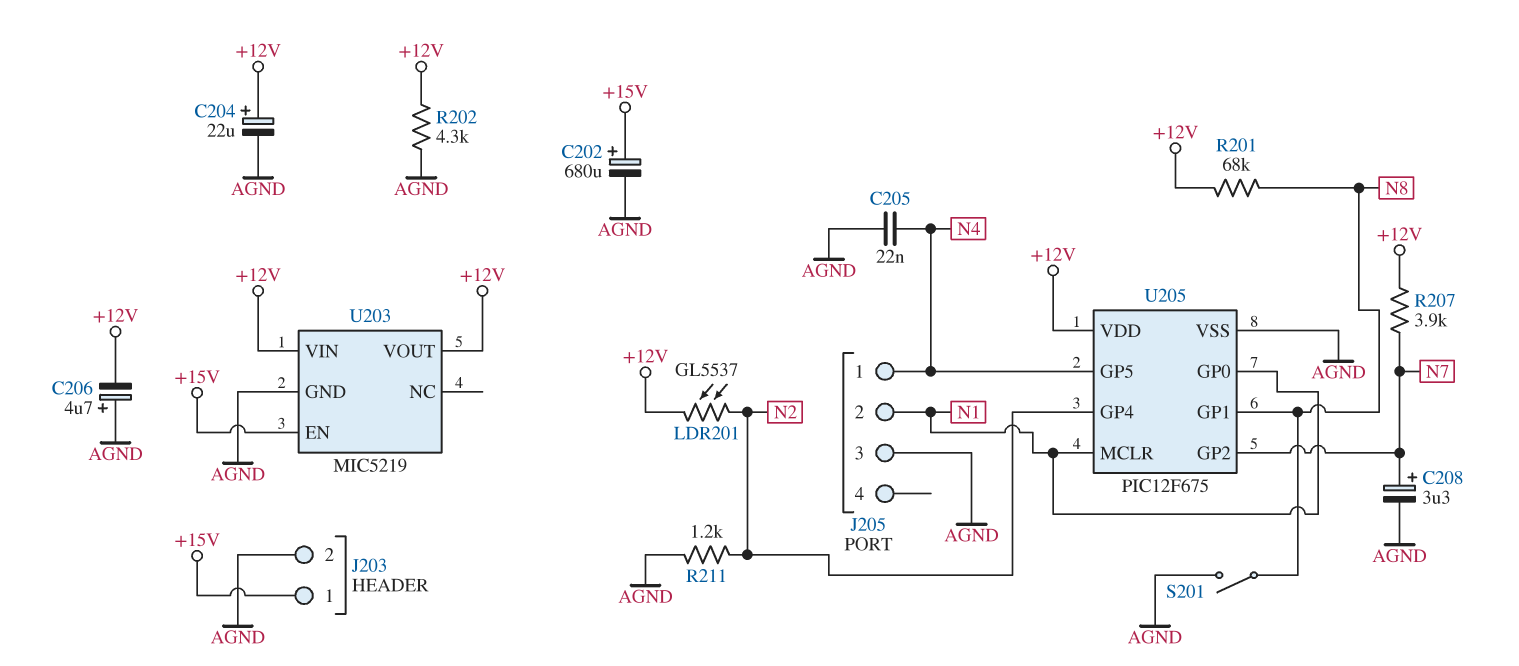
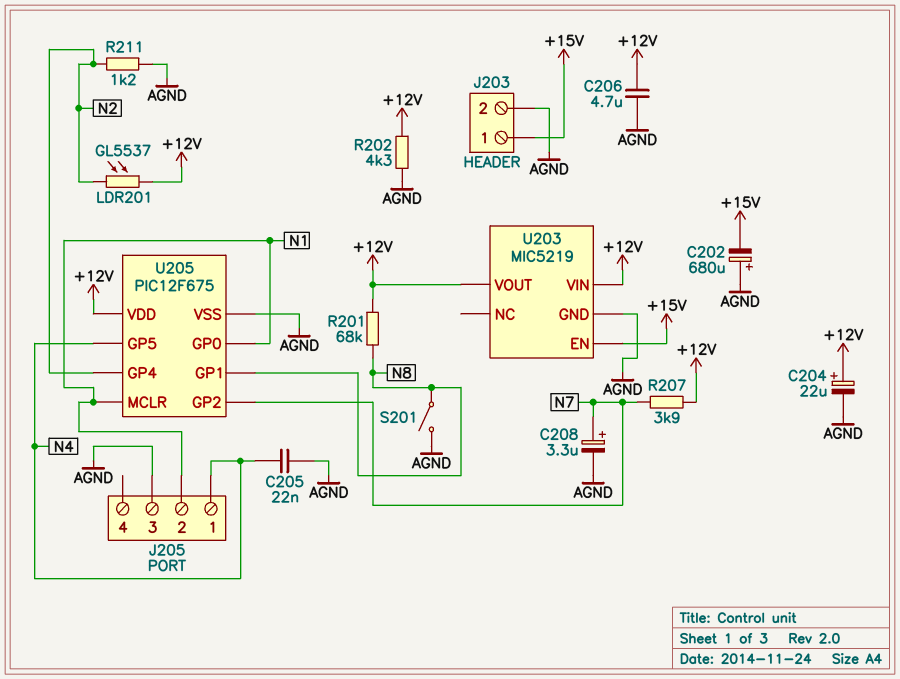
C202: 680uF (plus +15V, minus AGND) -> 680uF (plus AGND, minus +15V)
C206: 4.7uF (plus AGND, minus +12V) -> 4.7uF (+12V, AGND)

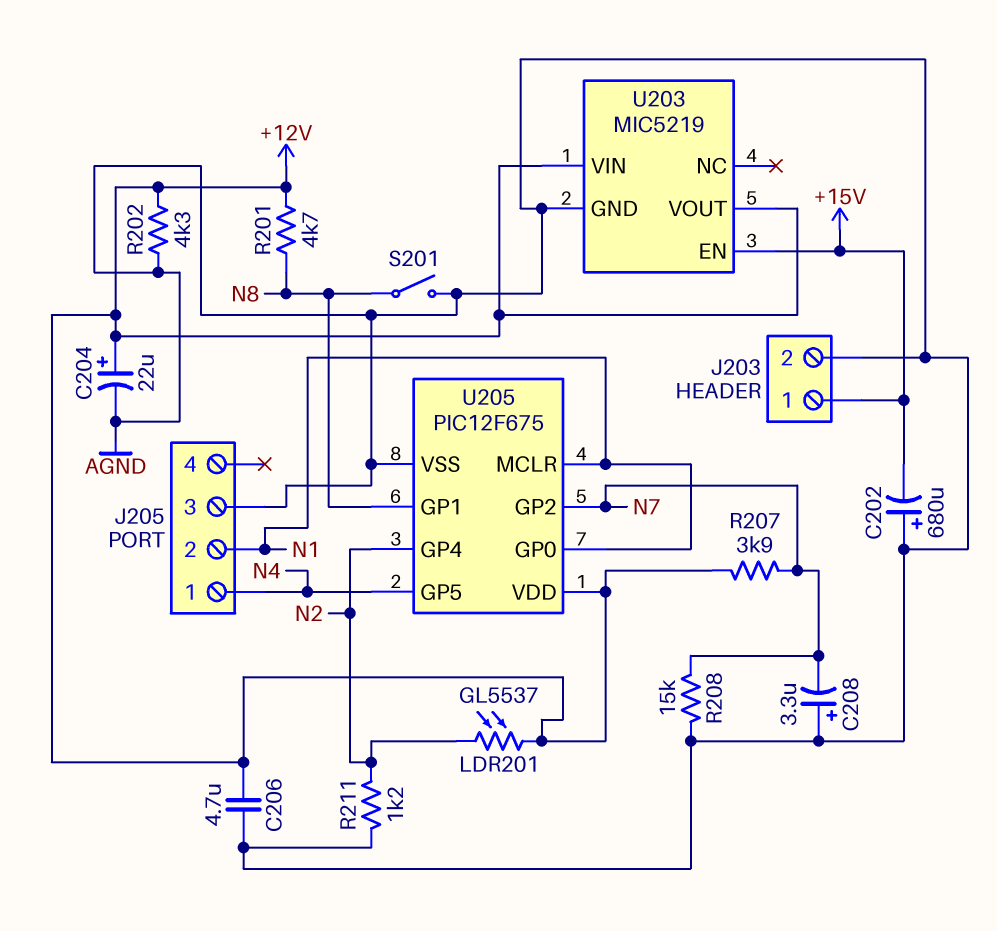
C205: 22nF (AGND, N4) -> none
C208: 3.3uF (plus N7, minus AGND) -> 3.3uF (plus AGND, minus N7)
R201: 68k (+12V, N8) -> 4.7k (+12V, N8)
R208: none -> 15k (AGND, N7)

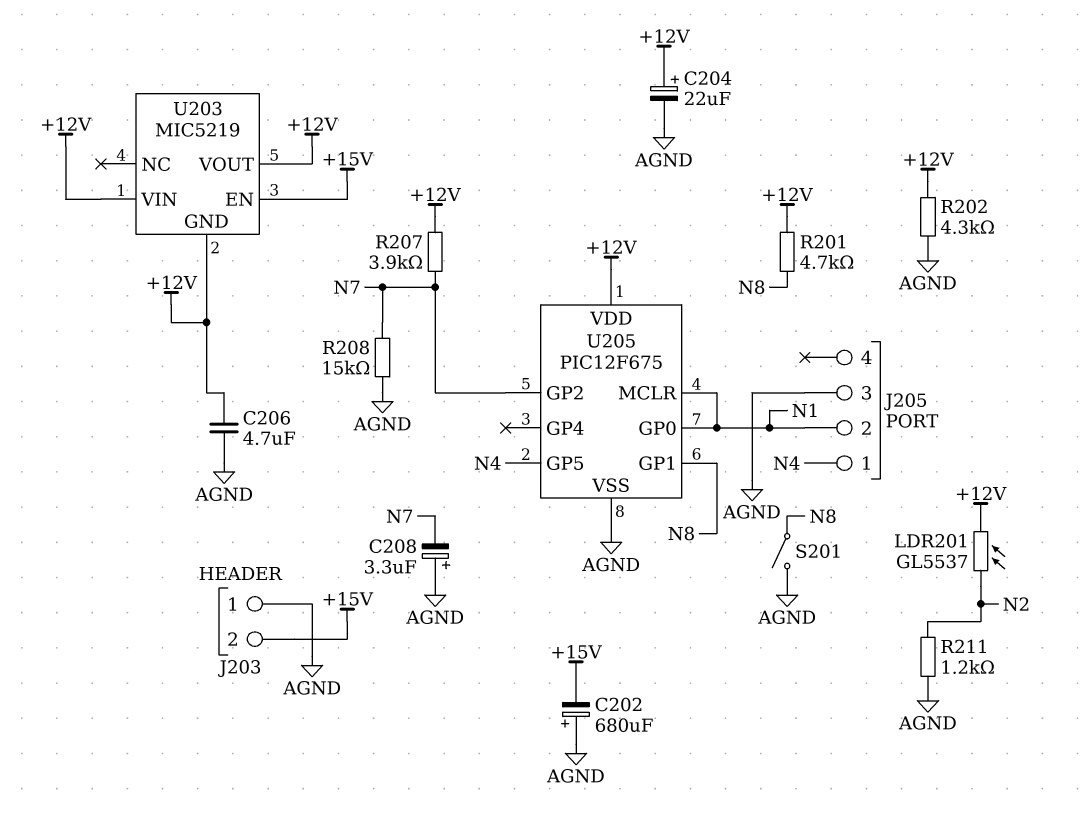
J203 pin 1: +15V -> AGND
J203 pin 2: AGND -> +15V
U203 pin GND: AGND -> +12V
U205 pin GP4: N2 -> none

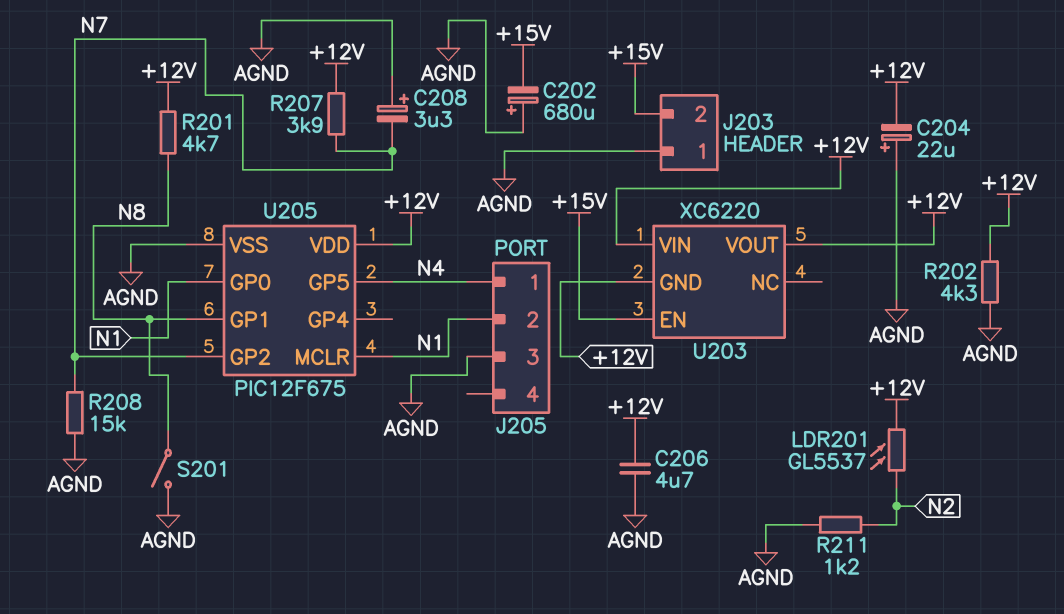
C204: 22uF (plus +12V, minus AGND) -> 22uF (plus AGND, minus +12V)
U203: MIC5219 -> XC6220

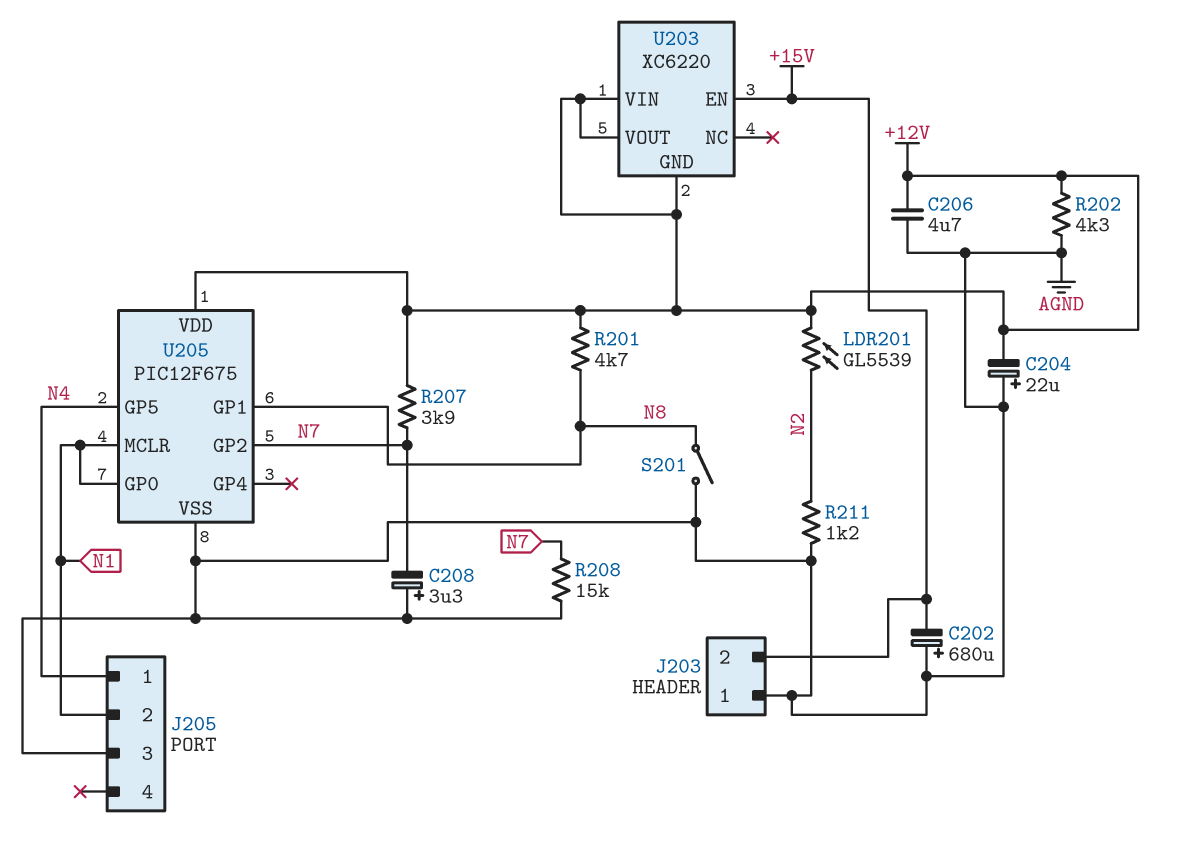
LDR201: GL5537 (+12V, N2) -> GL5539 (+12V, N2)

